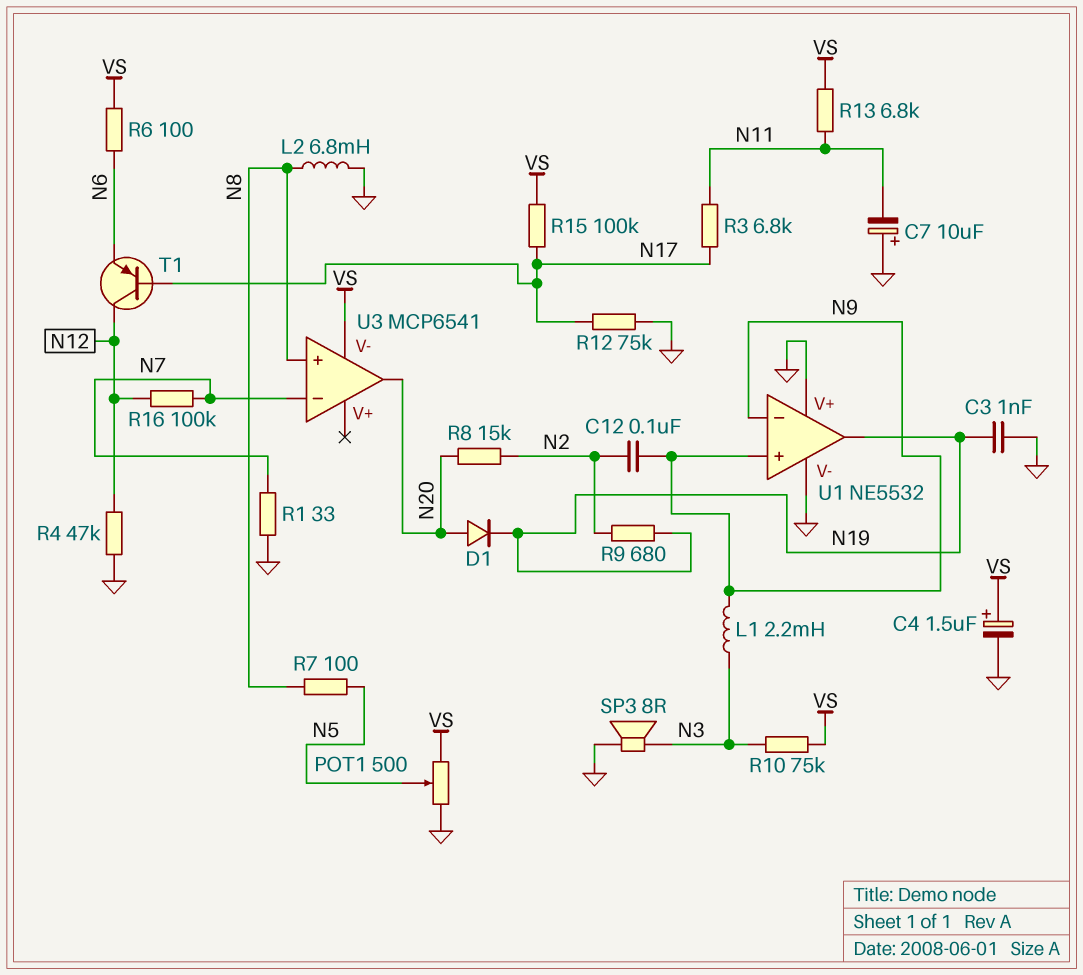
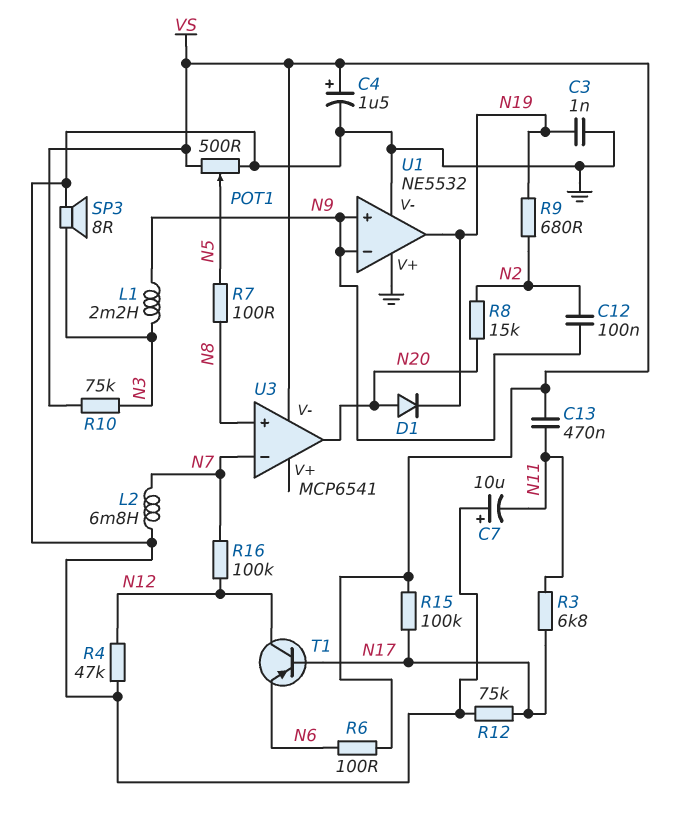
C13: none -> 470nF (N11, VS)
L2: 6.8mH (GND, N8) -> 6.8mH (GND, N7)
R1: 33 (GND, N7) -> none
R13: 6.8k (N11, VS) -> none

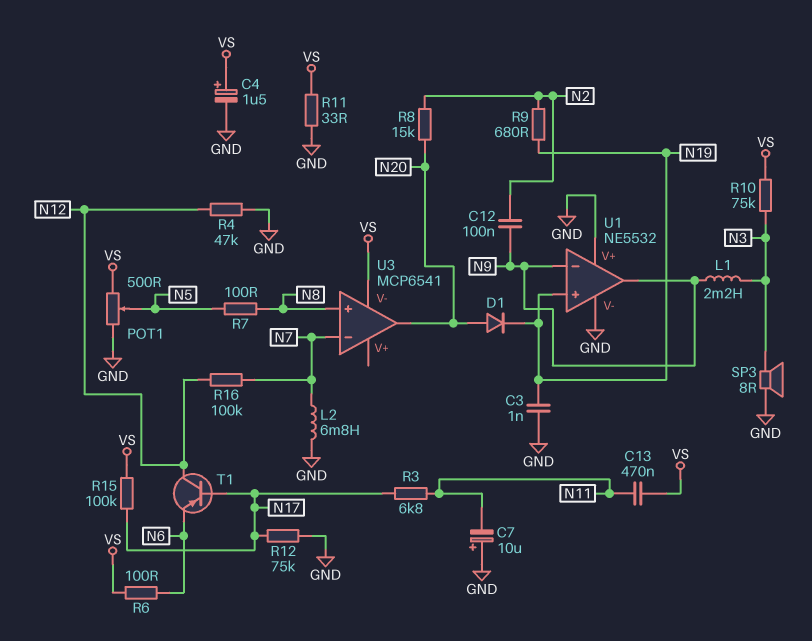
R11: none -> 33 (GND, VS)
U1 pin in+: N9 -> N19
U1 pin out: N19 -> N9

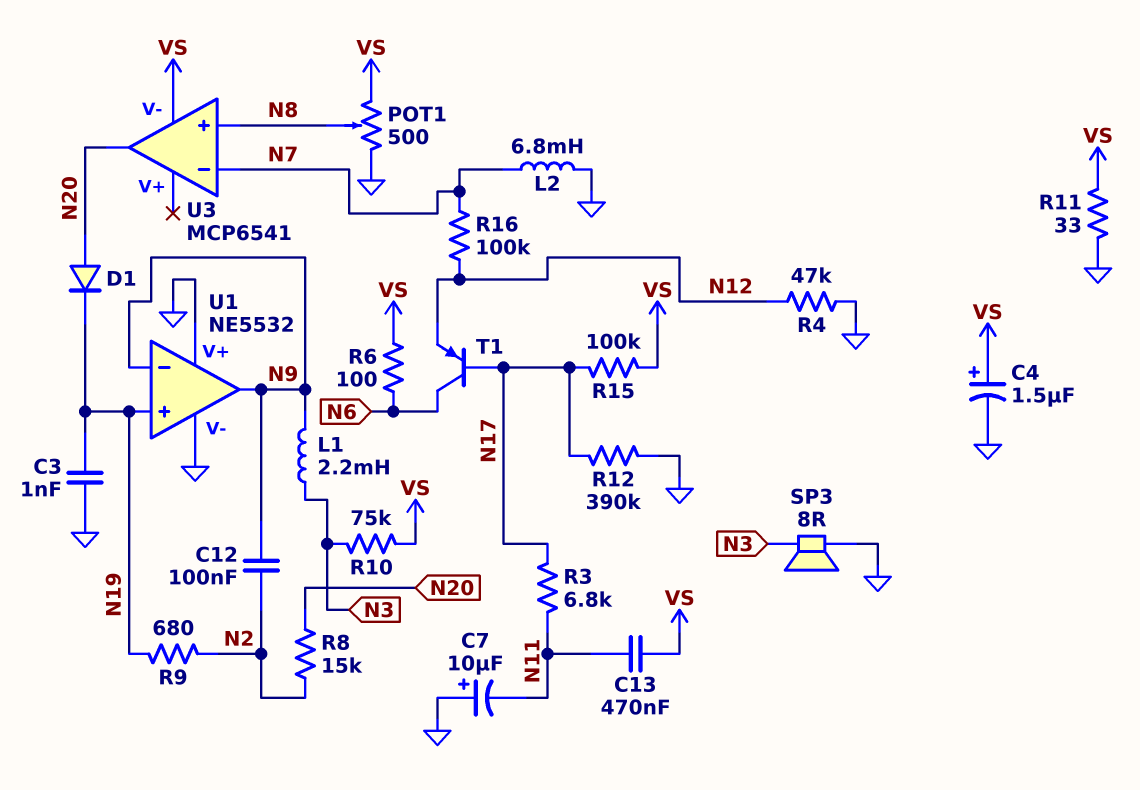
POT1: 500 (GND, VS, wiper N5) -> 500 (GND, VS, wiper N8)
R7: 100 (N5, N8) -> none
R12: 75k (GND, N17) -> 390k (GND, N17)
T1: PNP (B N17, C N12, E N6) -> PNP (B N17, C N6, E N12)

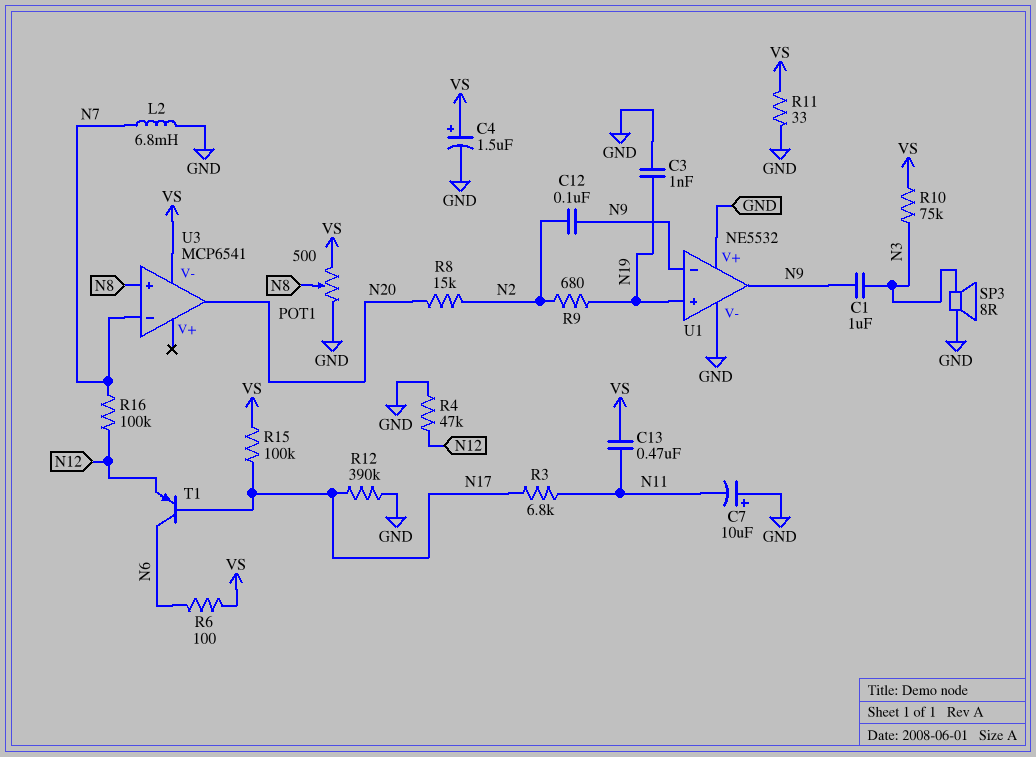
C1: none -> 1uF (N3, N9)
D1: diode (A N20, K N19) -> none
L1: 2.2mH (N3, N9) -> none

